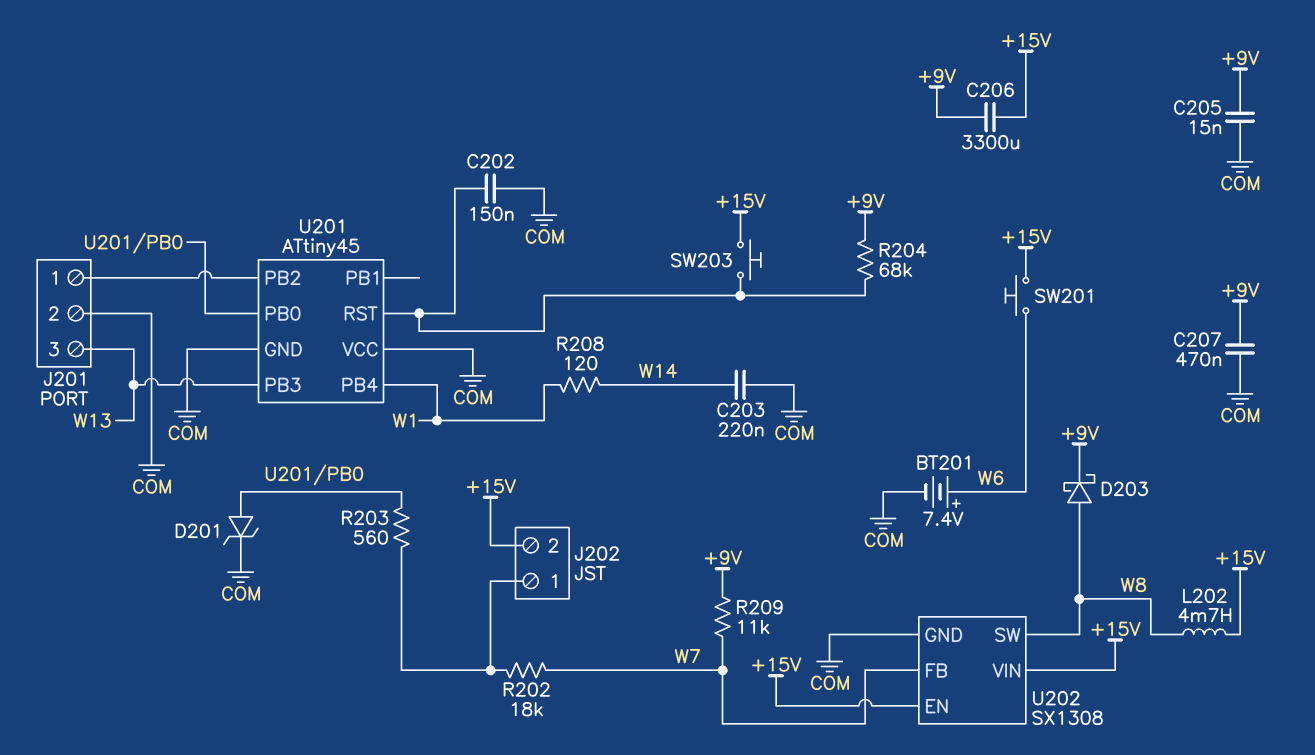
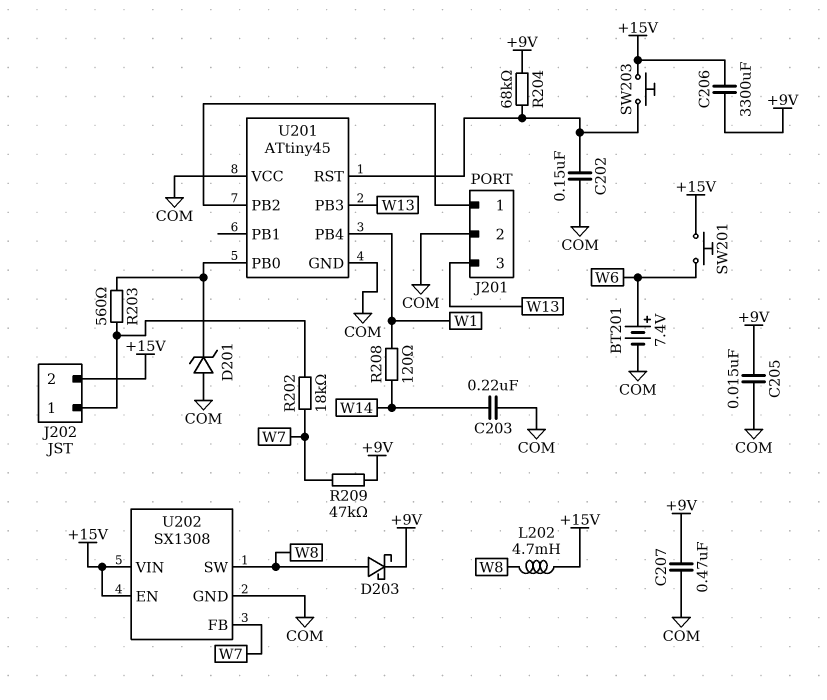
D201: zener (A U201/PB0, K COM) -> zener (A COM, K U201/PB0)
R209: 11k (+9V, W7) -> 47k (+9V, W7)

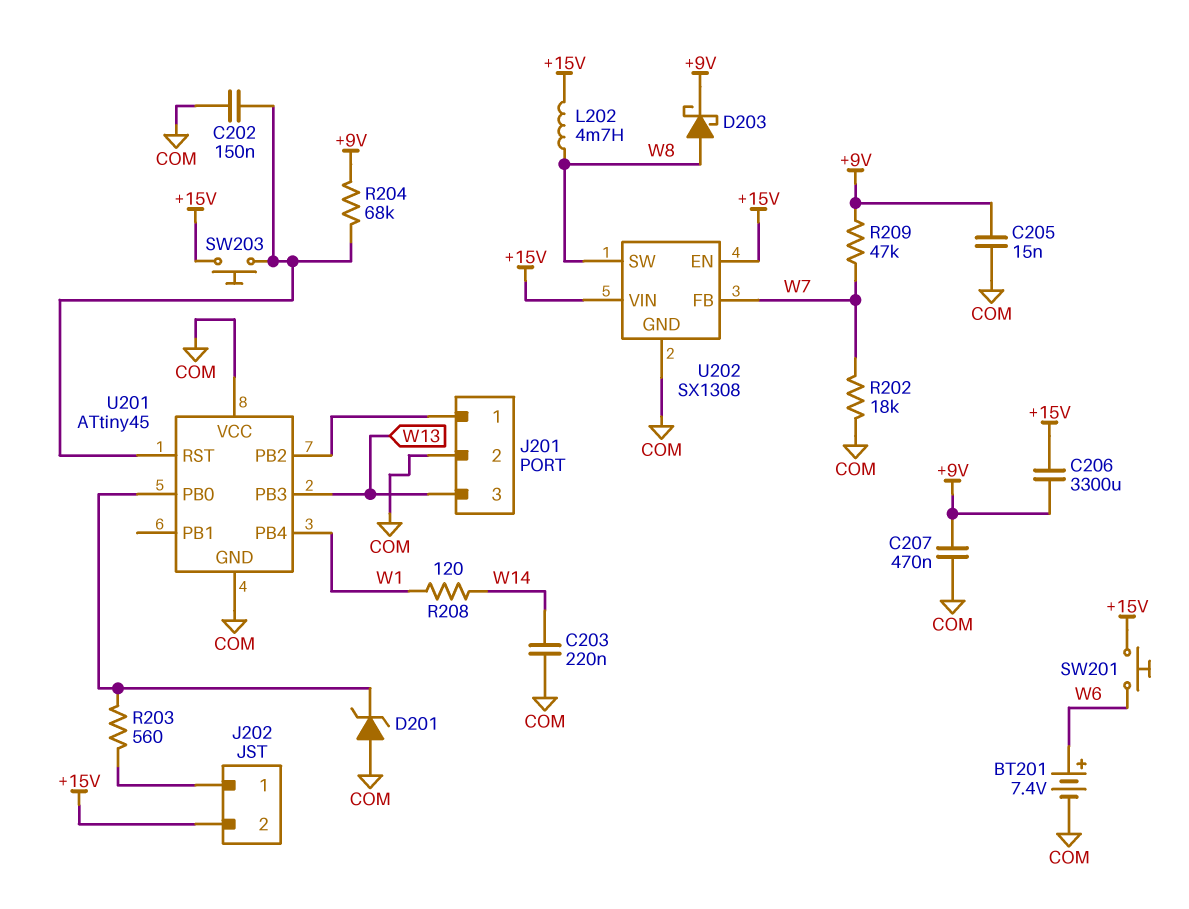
R202: 18k (J202/1, W7) -> 18k (COM, W7)

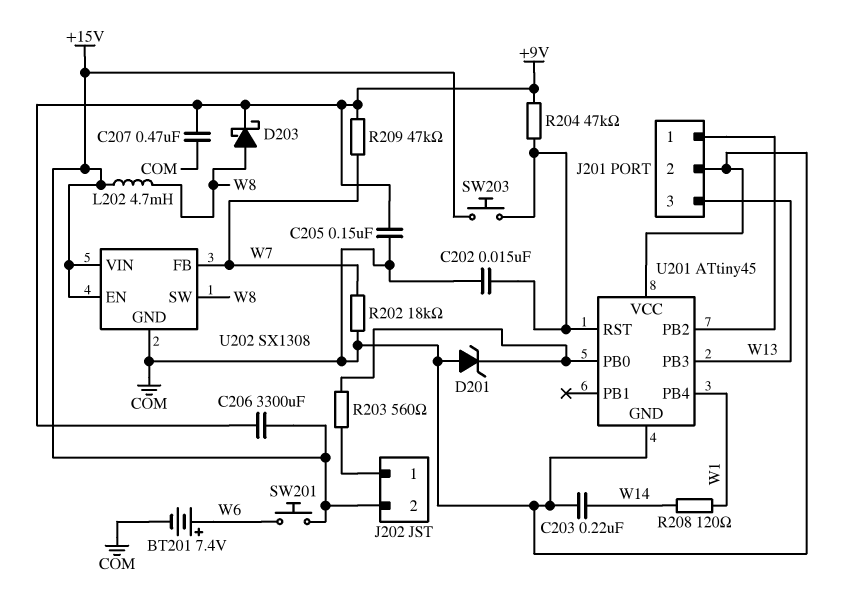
C202: 150nF (COM, U201/RST) -> 15nF (COM, U201/RST)
C205: 15nF (+9V, COM) -> 150nF (+9V, COM)
R204: 68k (+9V, U201/RST) -> 47k (+9V, U201/RST)

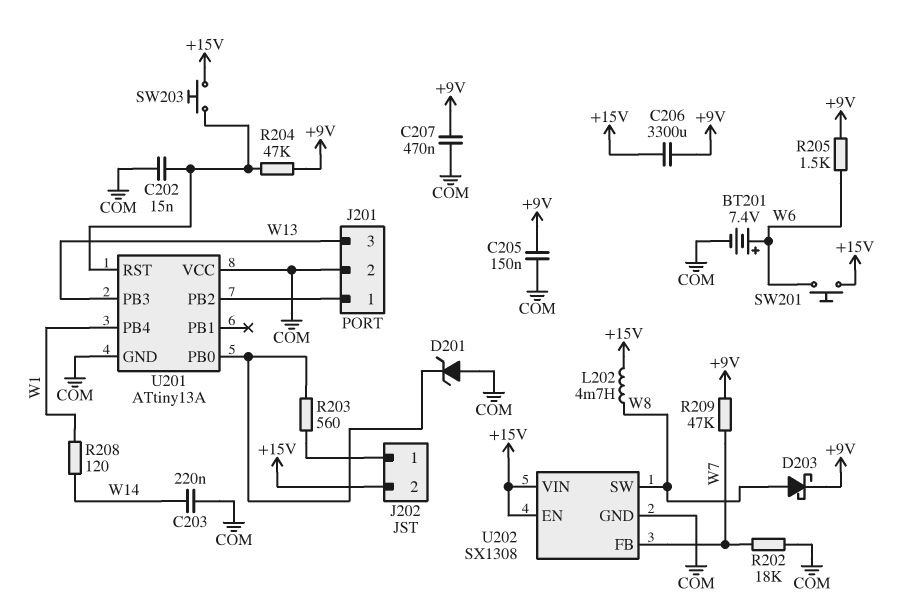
R205: none -> 1.5k (+9V, W6)
U201: ATtiny45 -> ATtiny13A

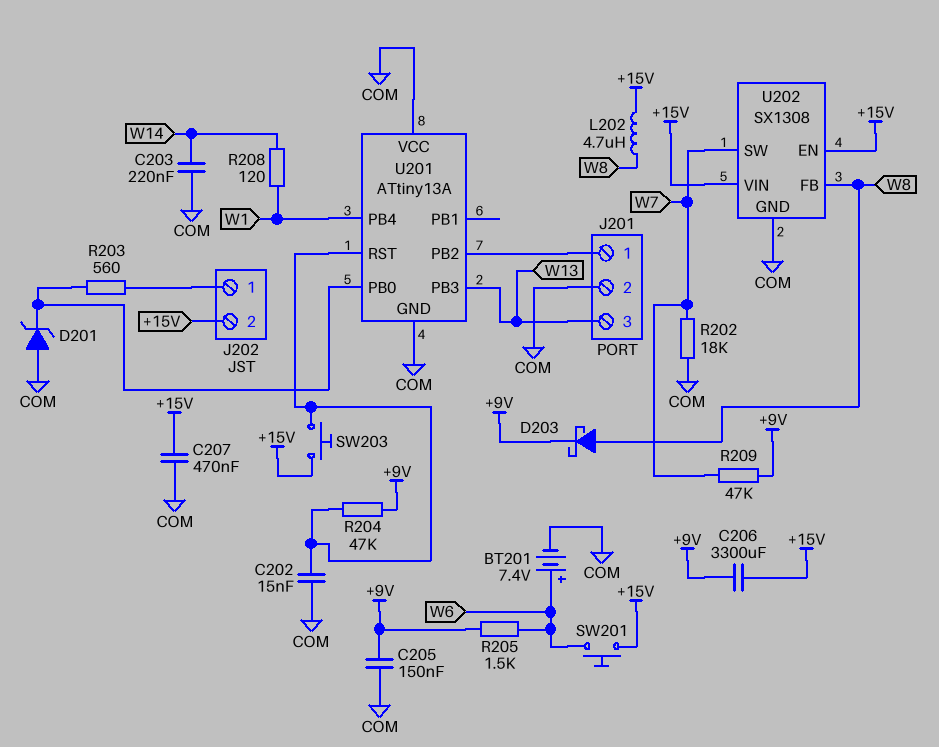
C207: 470nF (+9V, COM) -> 470nF (+15V, COM)
L202: 4.7mH (+15V, W8) -> 4.7uH (+15V, W8)
U202 pin FB: W7 -> W8
U202 pin SW: W8 -> W7

